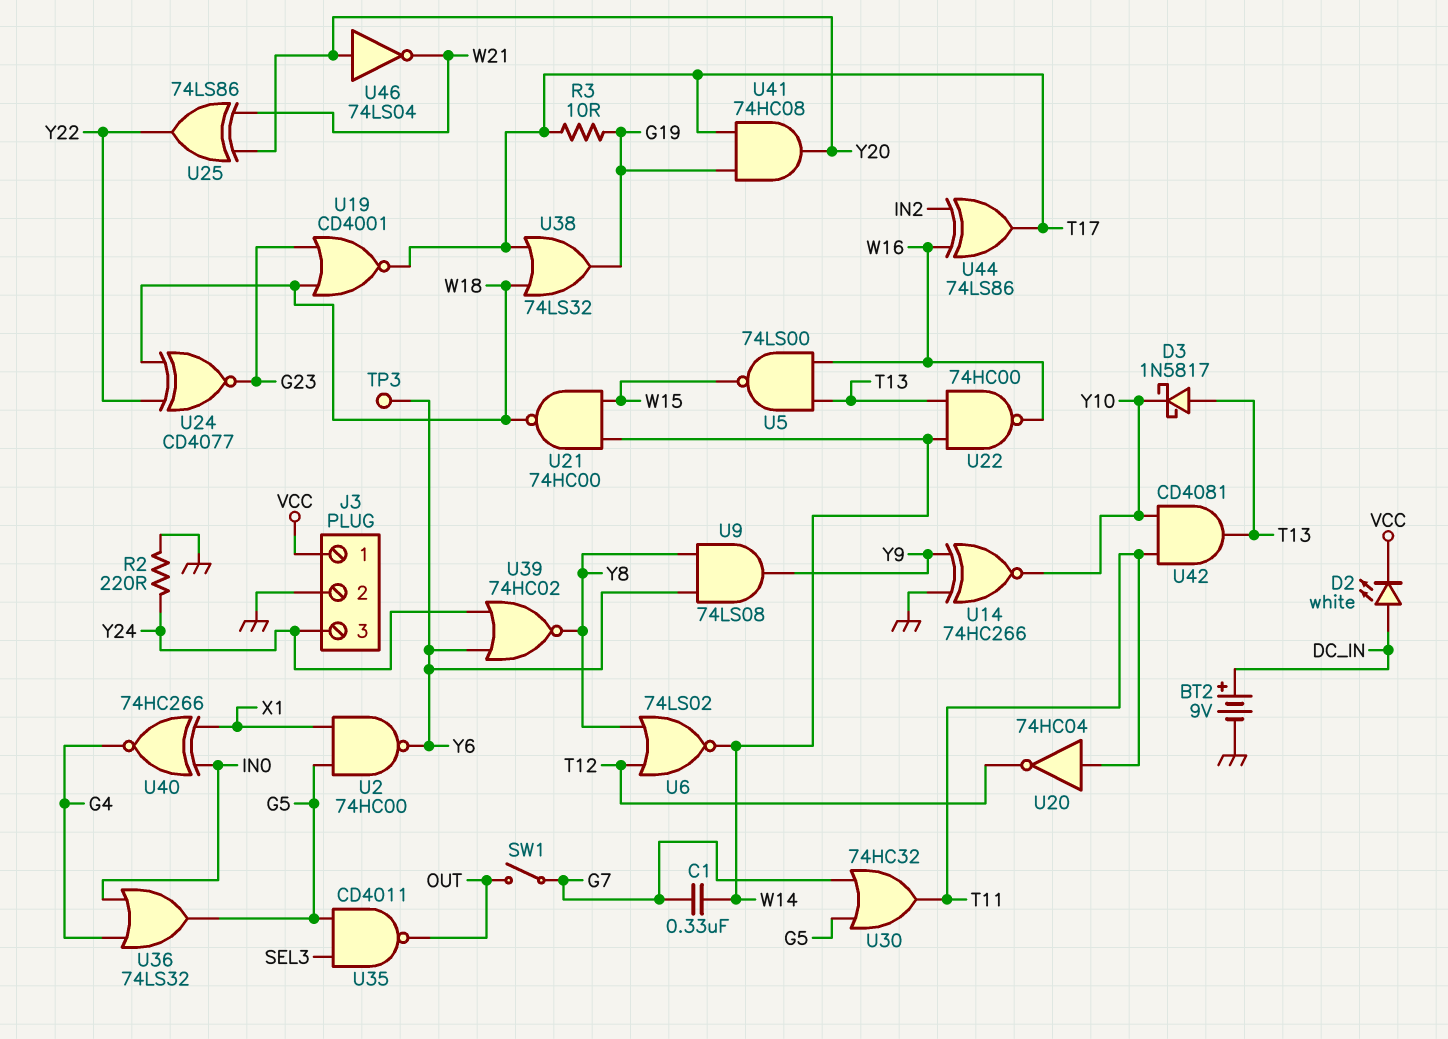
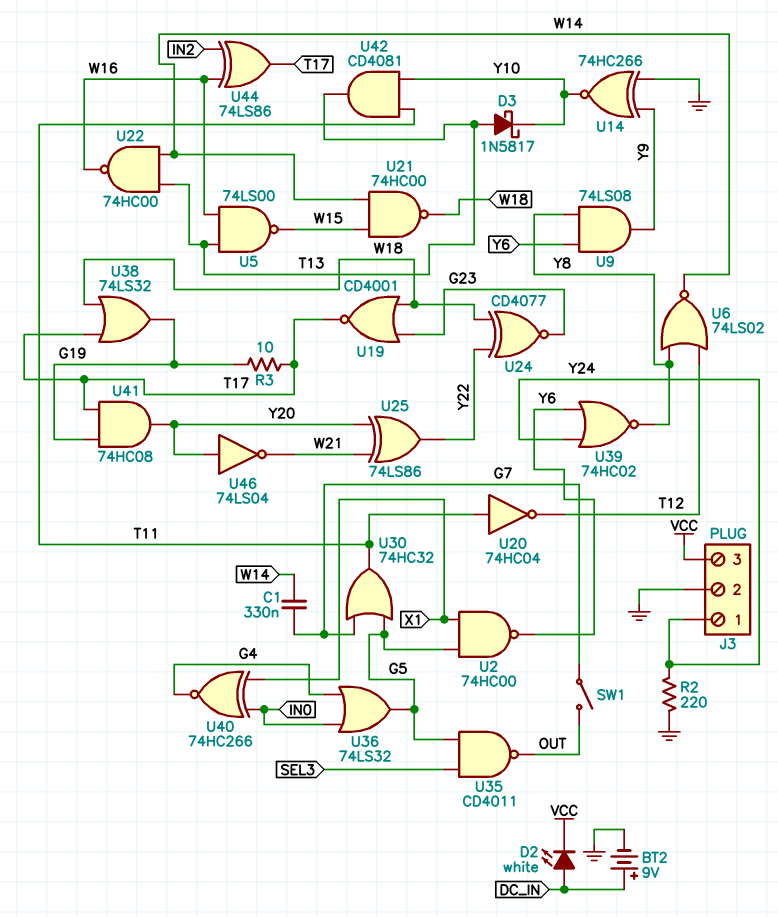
J3 pin 1: VCC -> Y24
J3 pin 3: Y24 -> VCC
TP3: test point (Y6) -> none

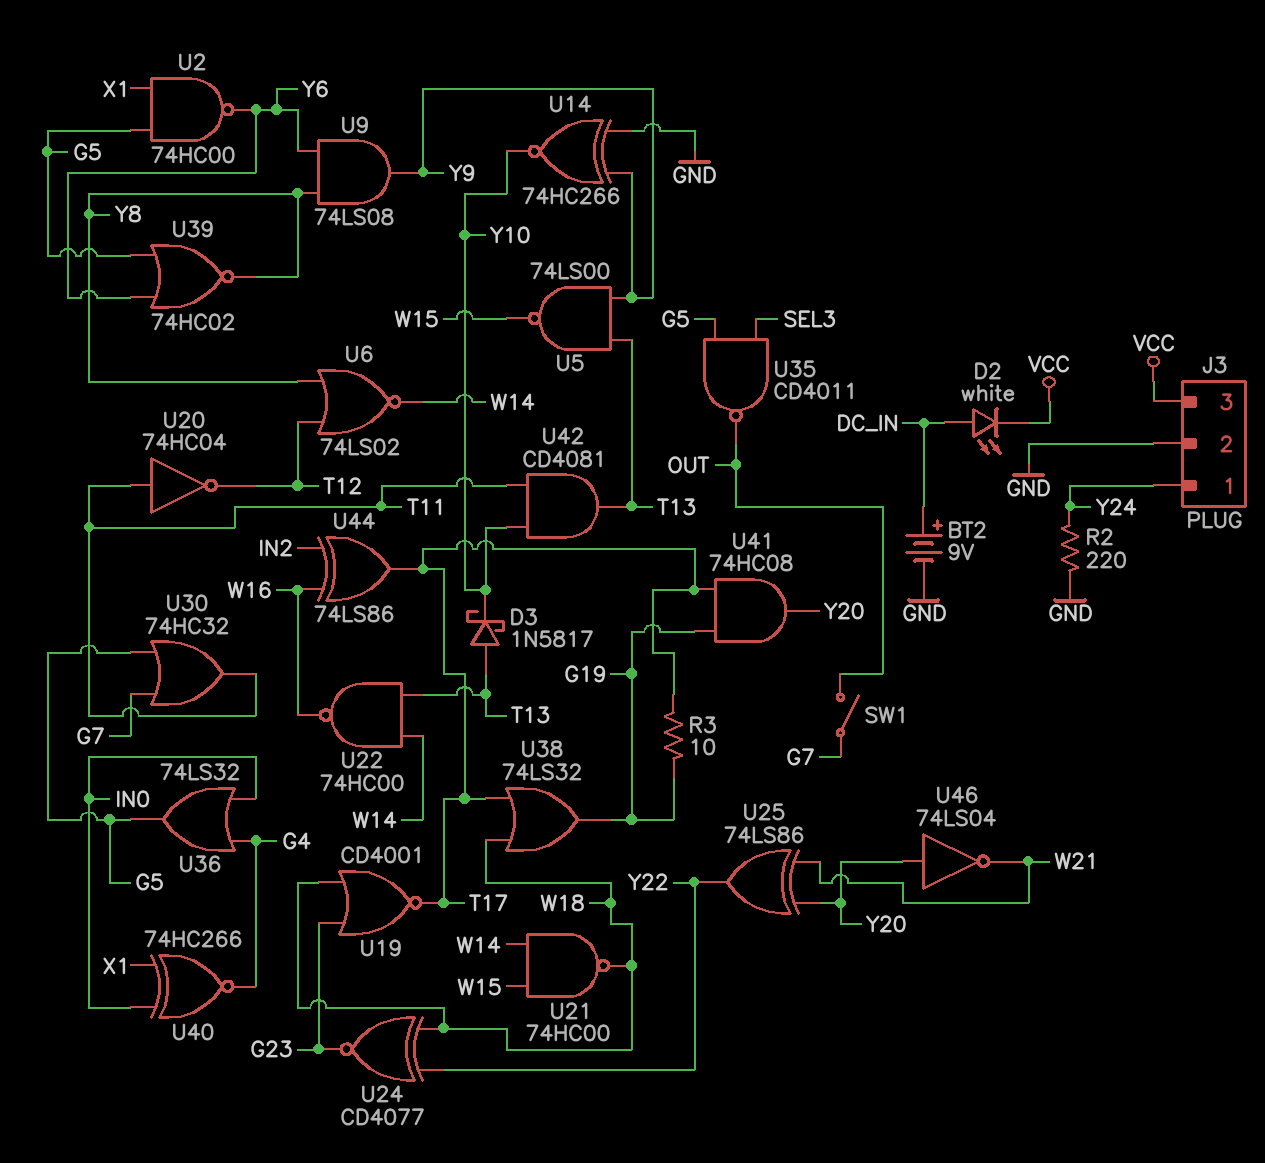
C1: 330nF (G7, W14) -> none
U5: NAND 74LS00 (in T13, in W16, out W15) -> NAND 74LS00 (in T13, in Y9, out W15)
U39: NOR 74HC02 (in Y6, in Y24, out Y8) -> NOR 74HC02 (in G5, in Y6, out Y8)

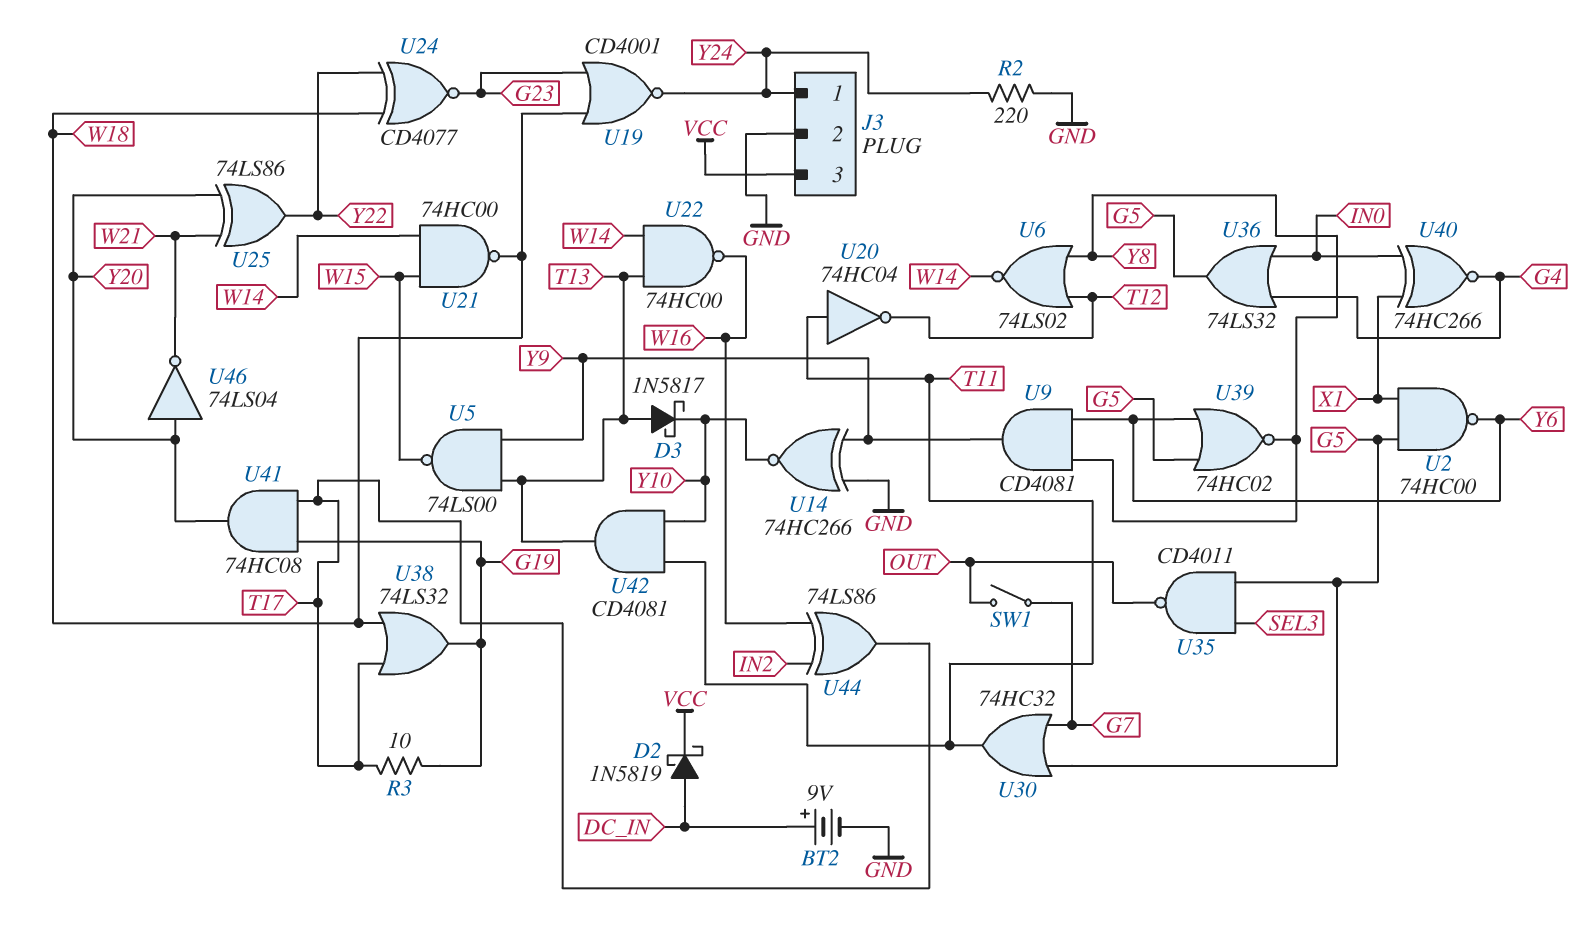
D2: LED white (A DC_IN, K VCC) -> schottky 1N5819 (A DC_IN, K VCC)
U9: AND 74LS08 (in Y6, in Y8, out Y9) -> AND CD4081 (in Y6, in Y8, out Y9)
U19: NOR CD4001 (in G23, in W18, out T17) -> NOR CD4001 (in G23, in W18, out Y24)

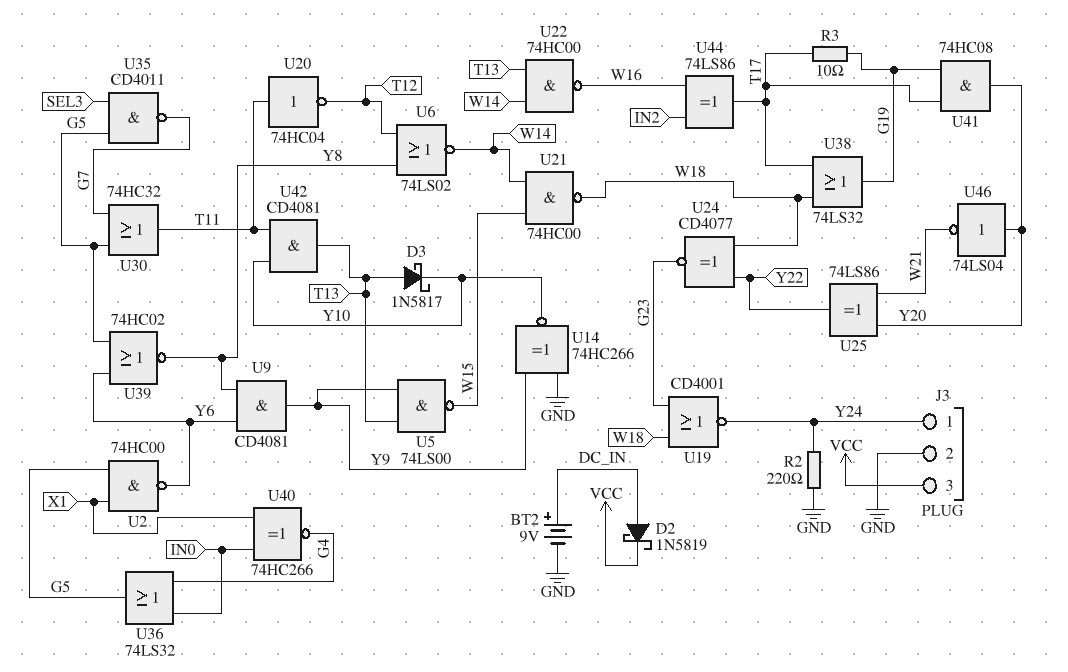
SW1: switch (G7, OUT) -> none
U35: NAND CD4011 (in G5, in SEL3, out OUT) -> NAND CD4011 (in G5, in SEL3, out G7)

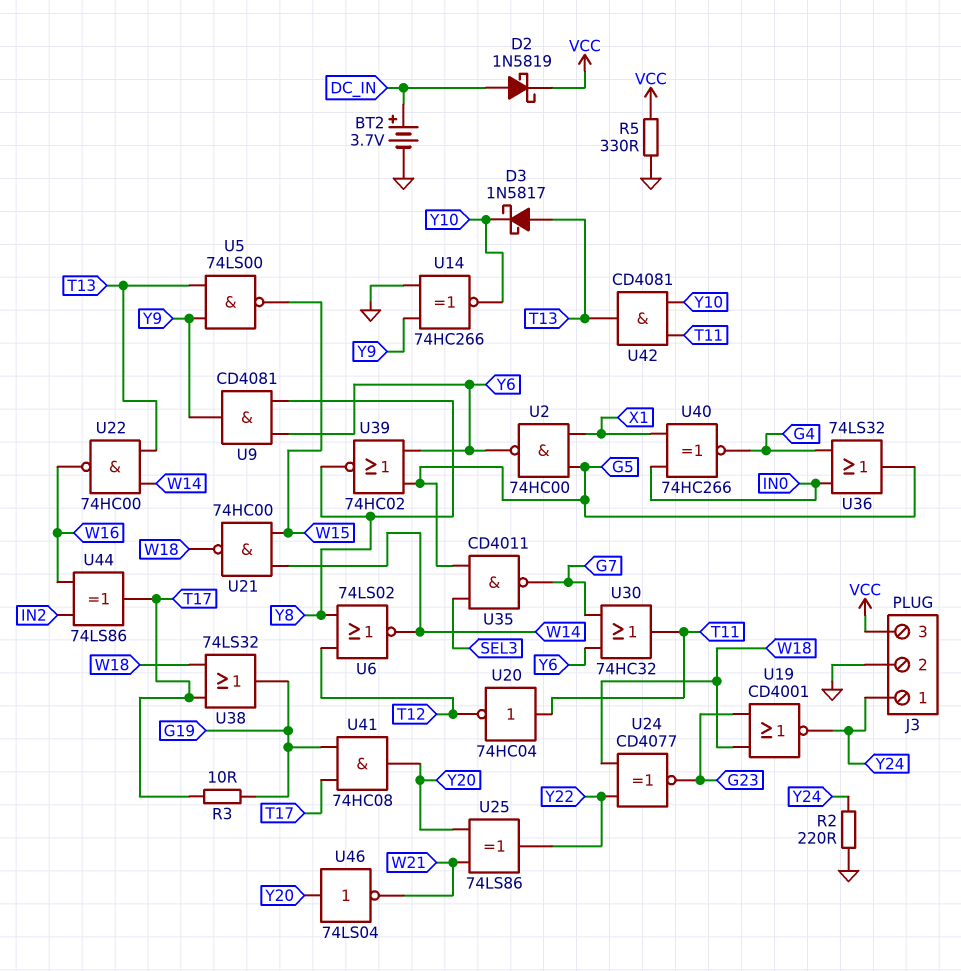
BT2: 9V (plus DC_IN, minus GND) -> 3.7V (plus DC_IN, minus GND)
R5: none -> 330 (GND, VCC)
U30: OR 74HC32 (in G5, in G7, out T11) -> OR 74HC32 (in G7, in Y6, out T11)

